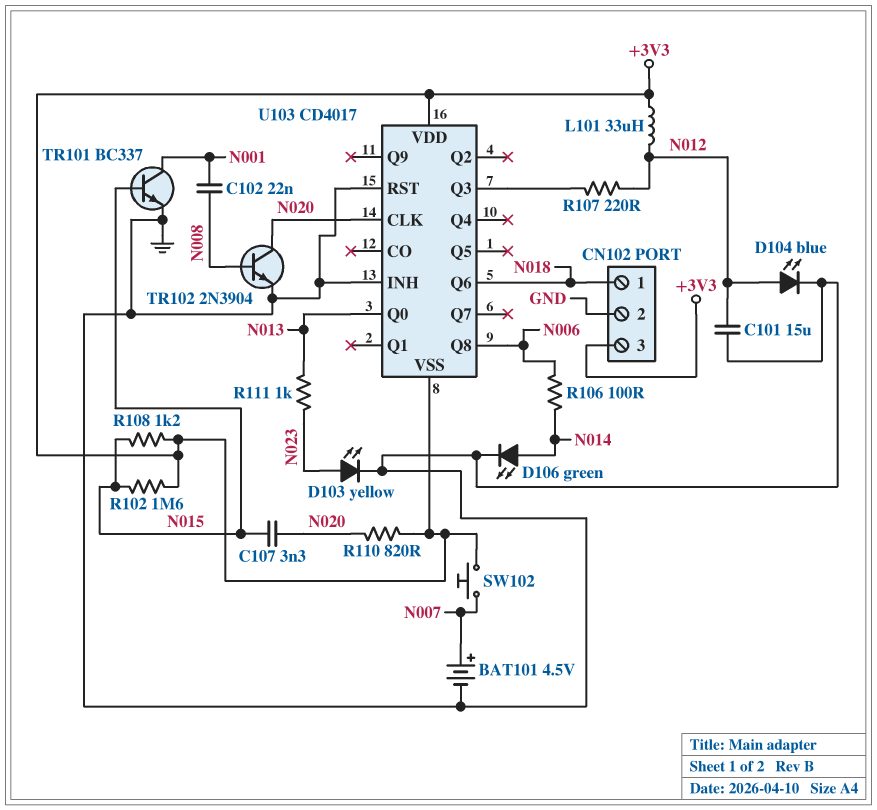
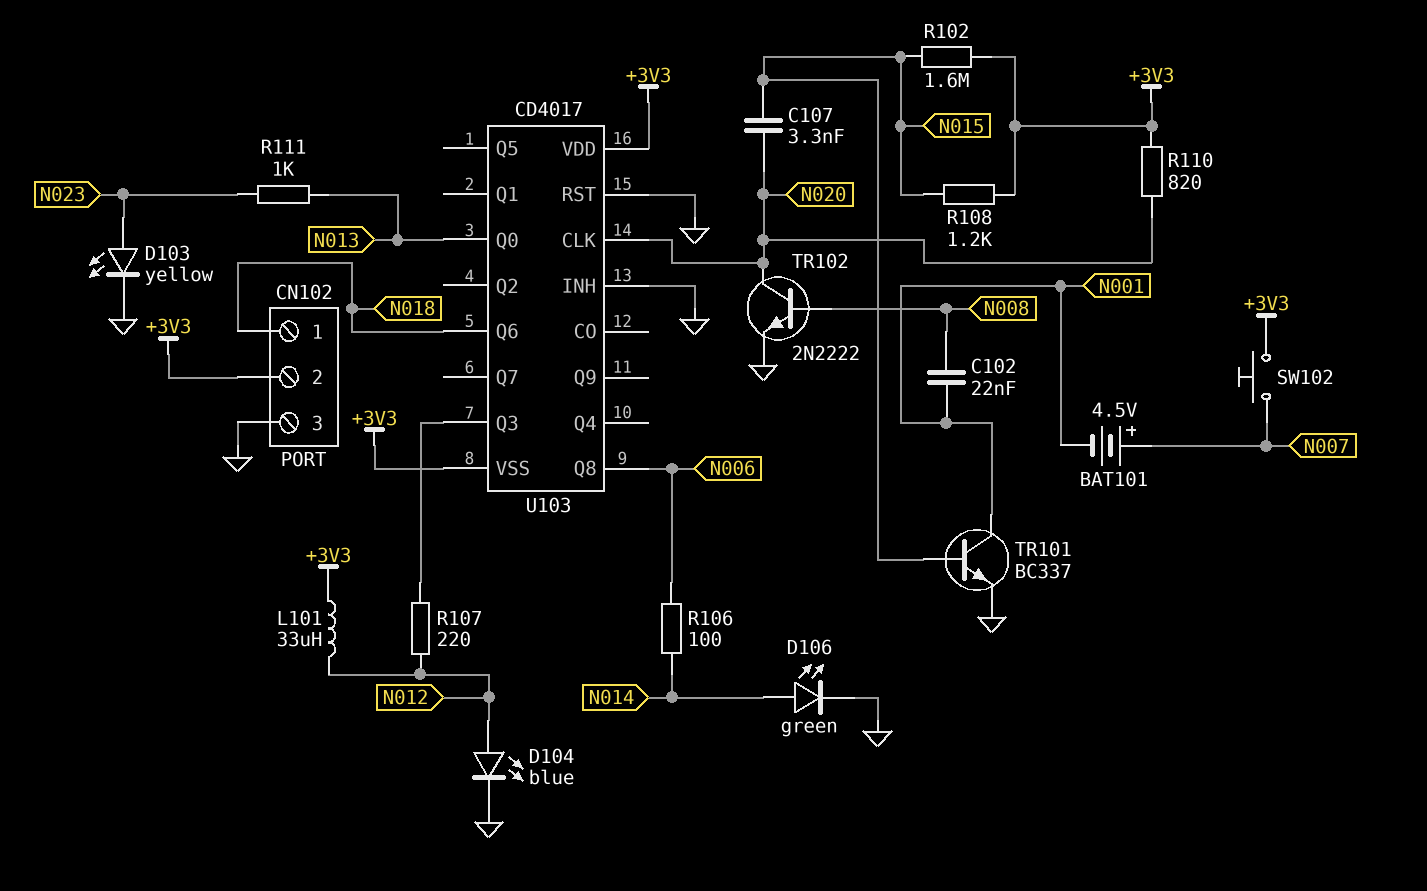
BAT101: 4.5V (plus N007, minus GND) -> 4.5V (plus N007, minus N001)
C101: 15uF (GND, N012) -> none
CN102 pin 2: GND -> +3V3
CN102 pin 3: +3V3 -> GND
TR102: NPN 2N3904 (B N008, C N020, E GND) -> NPN 2N2222 (B N008, C N020, E GND)

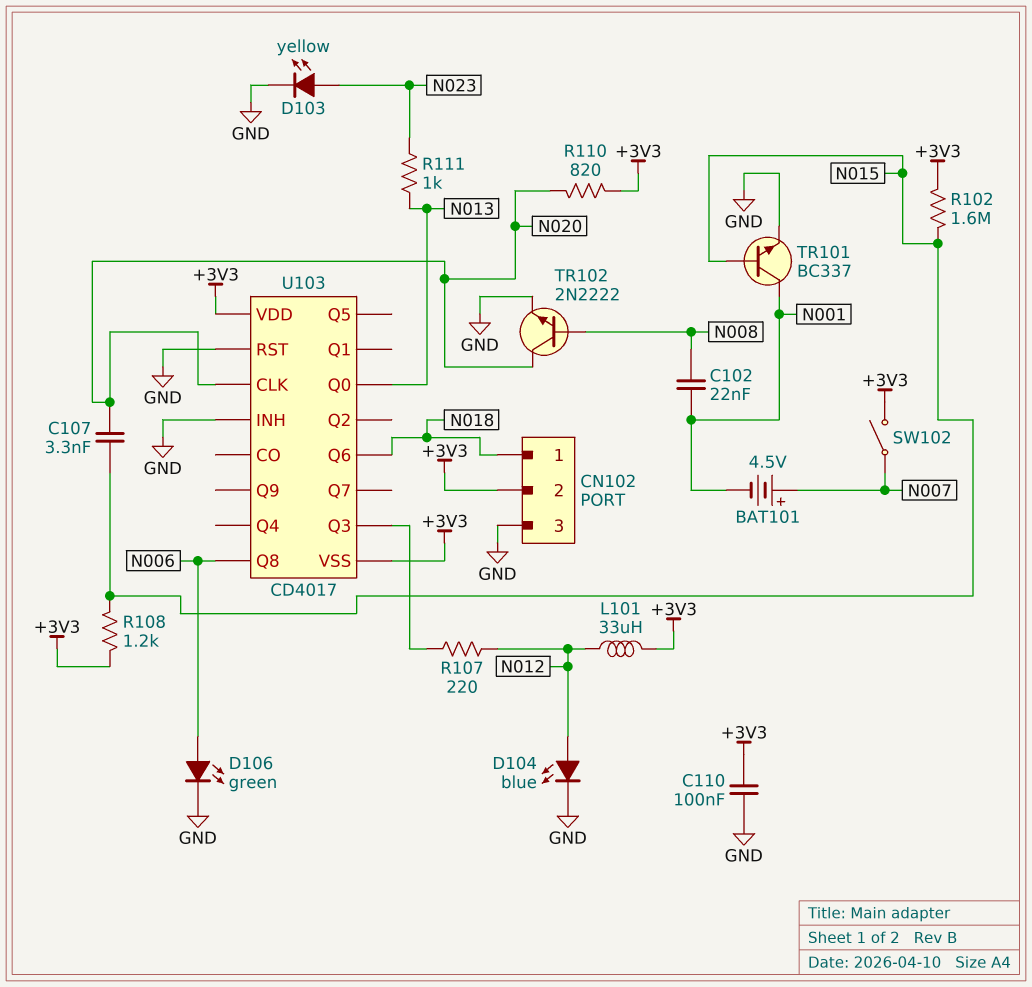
C110: none -> 100nF (+3V3, GND)
D106: LED green (A N014, K GND) -> LED green (A N006, K GND)
R106: 100 (N006, N014) -> none
SW102: button (+3V3, N007) -> switch (+3V3, N007)

